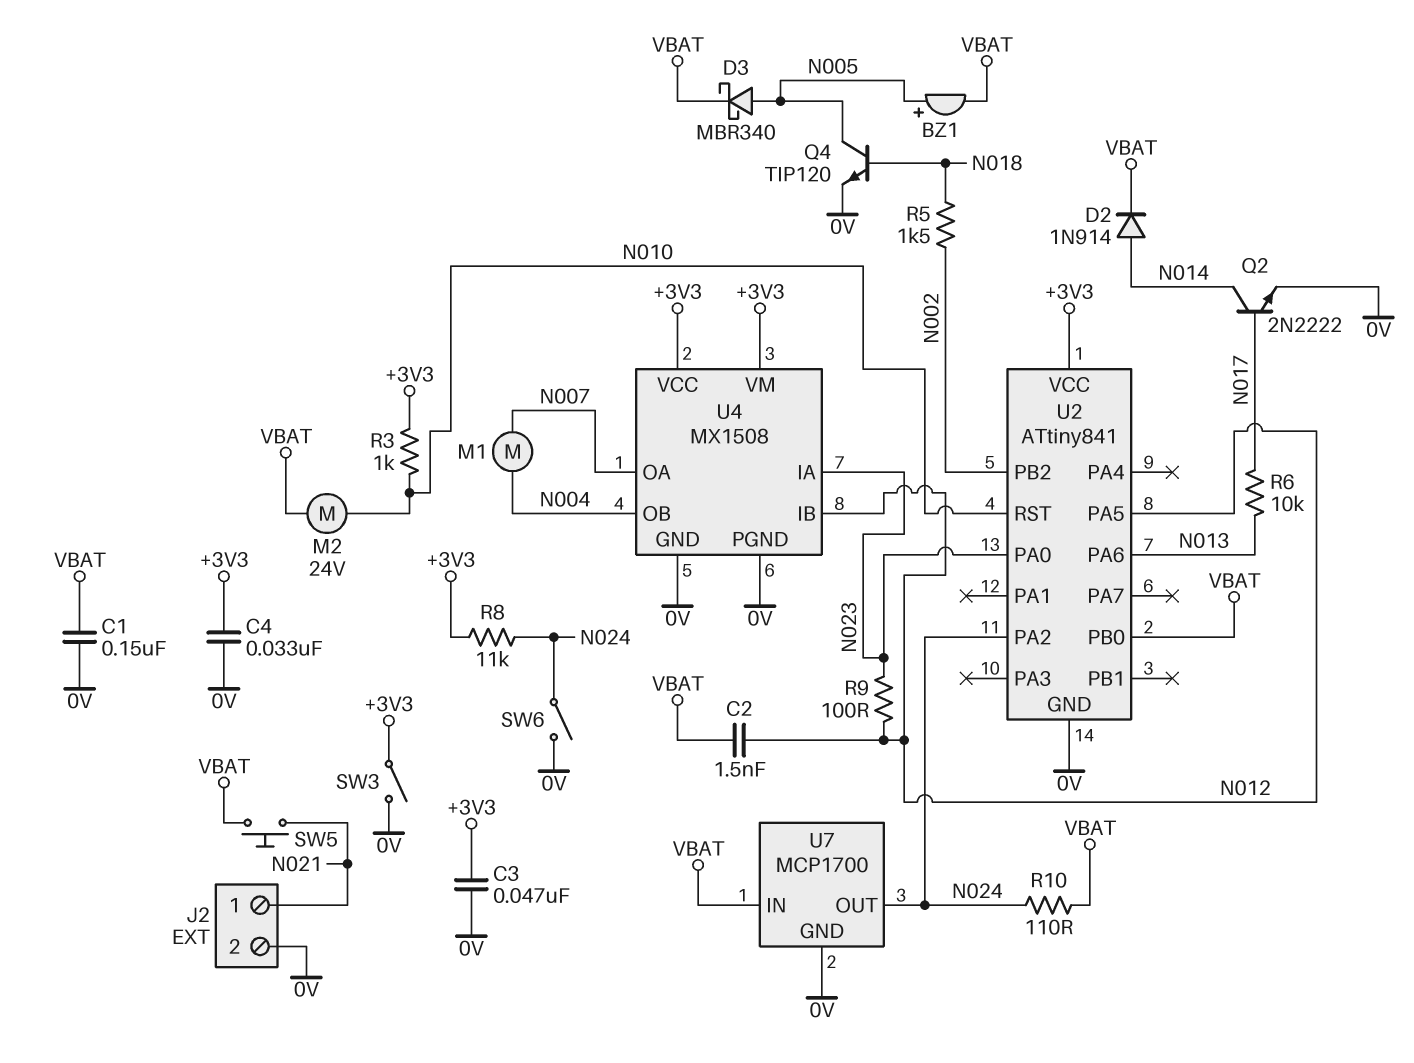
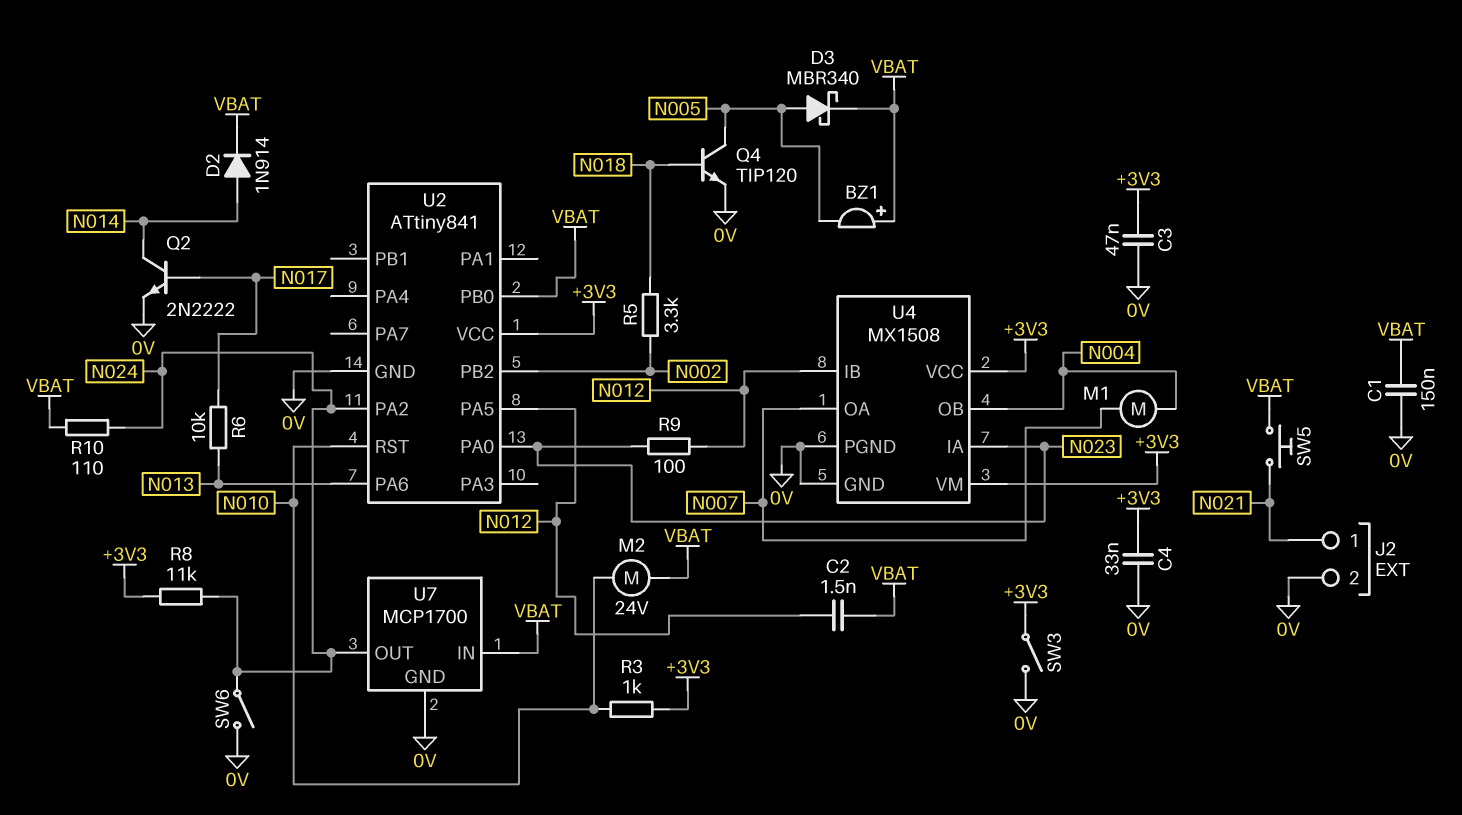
BZ1: buzzer (plus N005, minus VBAT) -> buzzer (plus VBAT, minus N005)
R5: 1.5k (N002, N018) -> 3.3k (N002, N018)

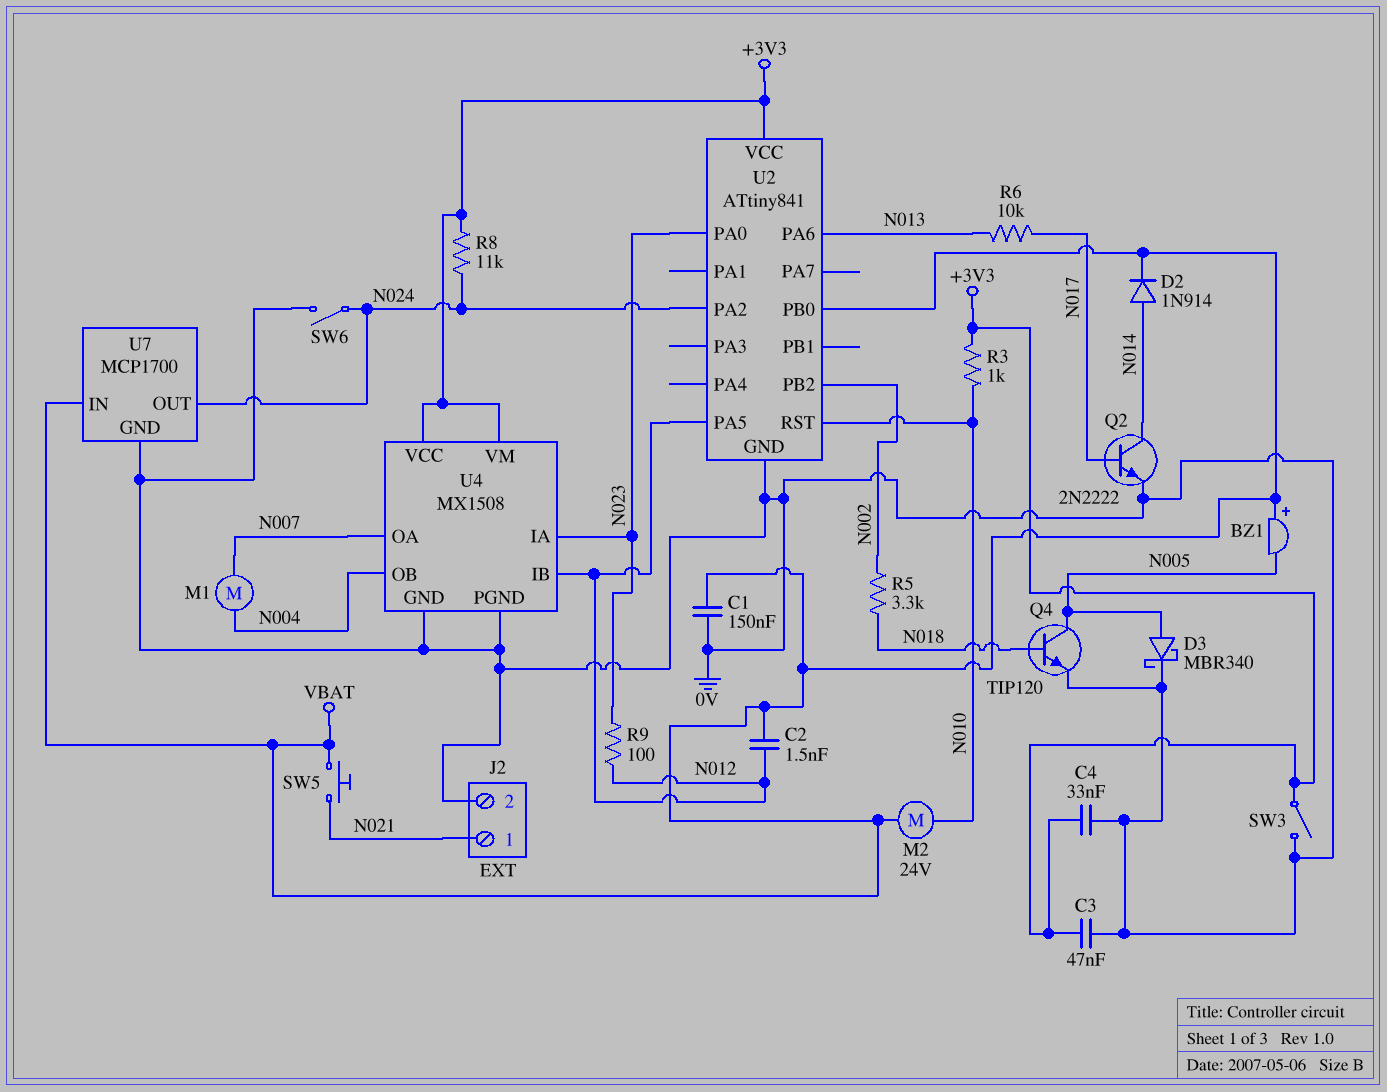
D3: schottky MBR340 (A N005, K VBAT) -> schottky MBR340 (A N005, K 0V)
R10: 110 (N024, VBAT) -> none

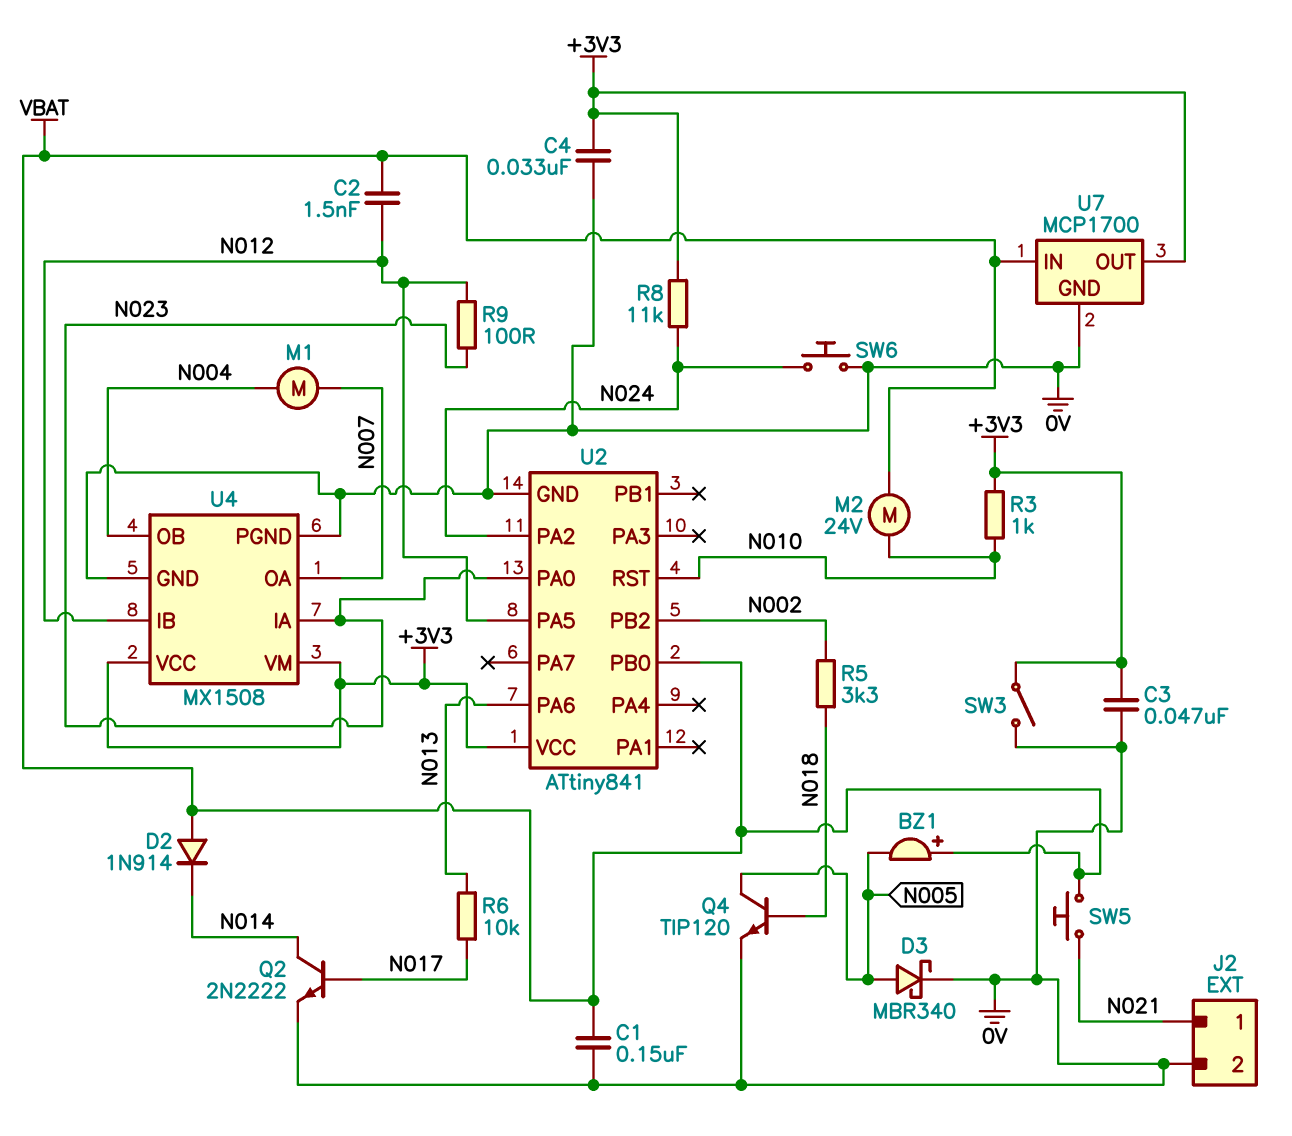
D2: diode 1N914 (A N014, K VBAT) -> diode 1N914 (A VBAT, K N014)
SW6: switch (0V, N024) -> button (0V, N024)
U7 pin OUT: N024 -> +3V3

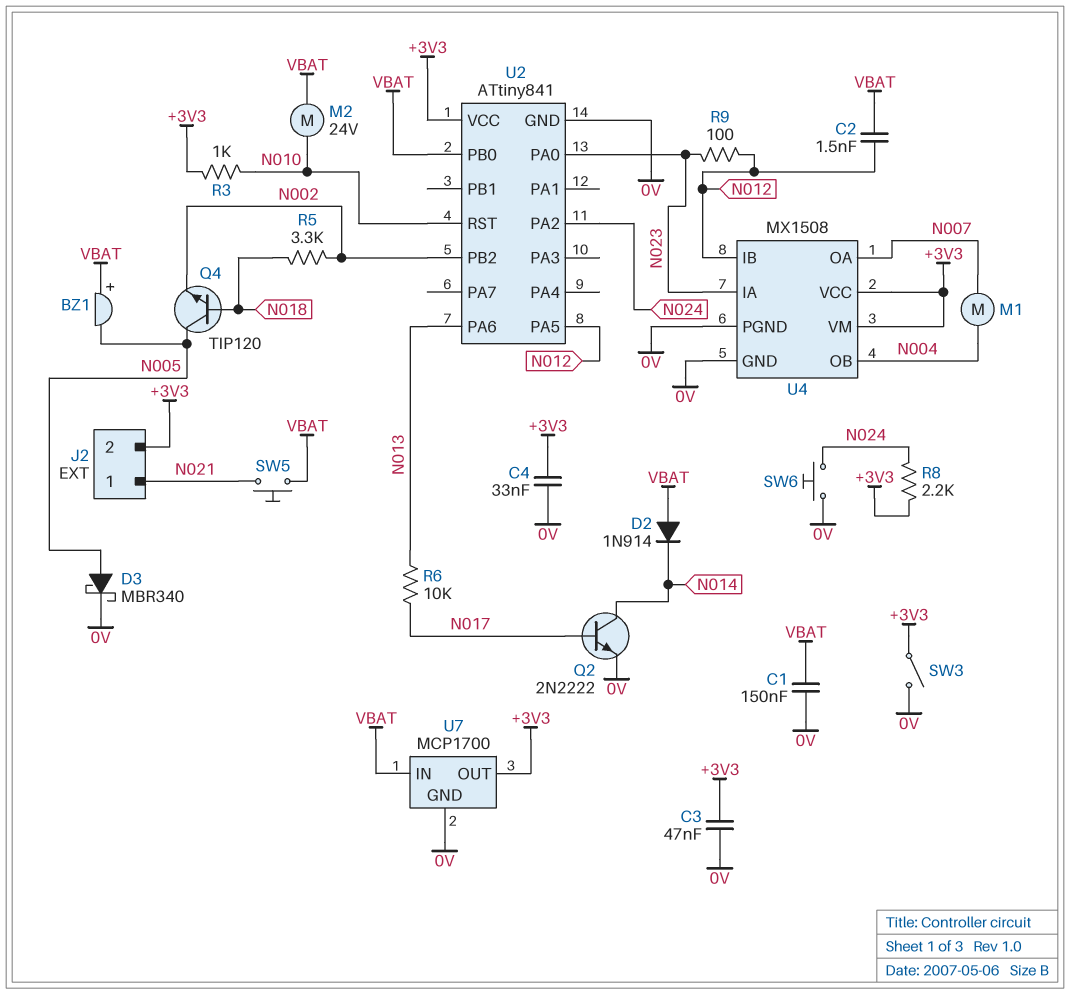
J2 pin 2: 0V -> +3V3
Q4: NPN TIP120 (B N018, C N005, E 0V) -> NPN TIP120 (B N018, C N005, E N002)
R8: 11k (+3V3, N024) -> 2.2k (+3V3, N024)

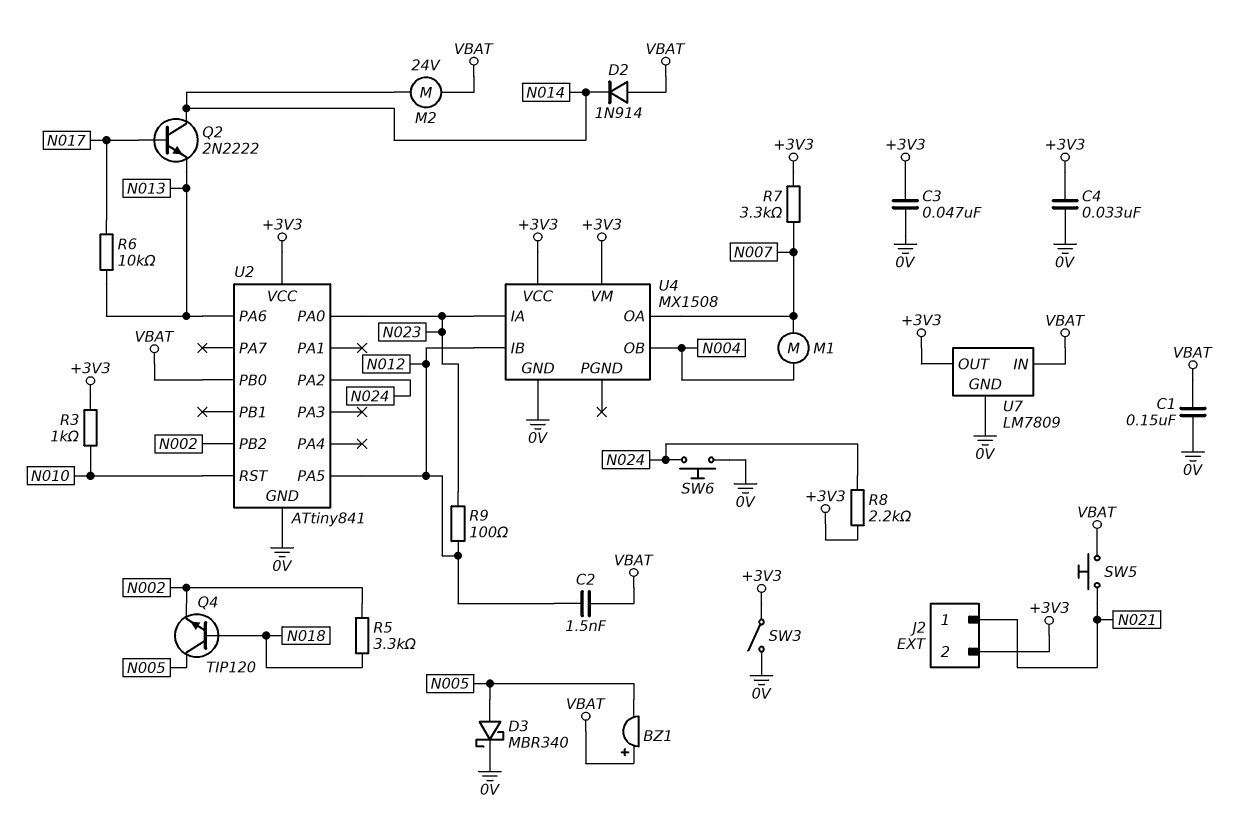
M2: motor 24V (N010, VBAT) -> motor 24V (N014, VBAT)
Q2: NPN 2N2222 (B N017, C N014, E 0V) -> NPN 2N2222 (B N017, C N014, E N013)
R7: none -> 3.3k (+3V3, N007)
U4 pin PGND: 0V -> none
U7: MCP1700 -> LM7809

